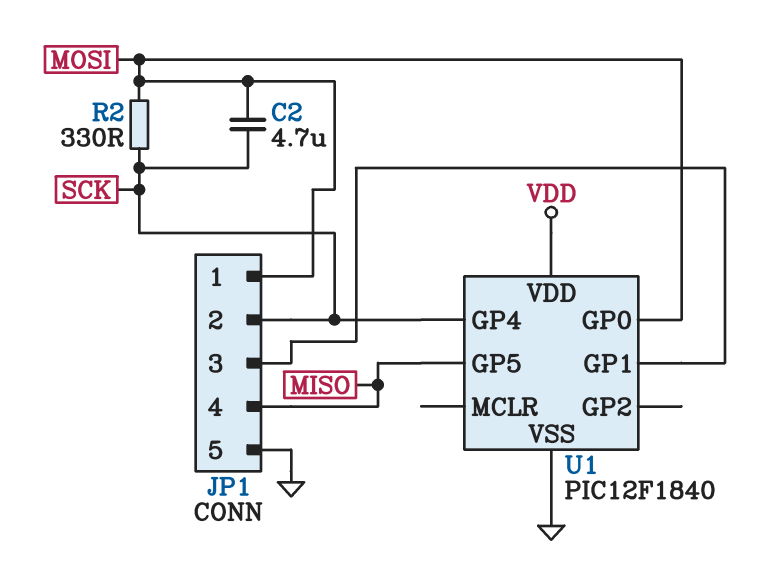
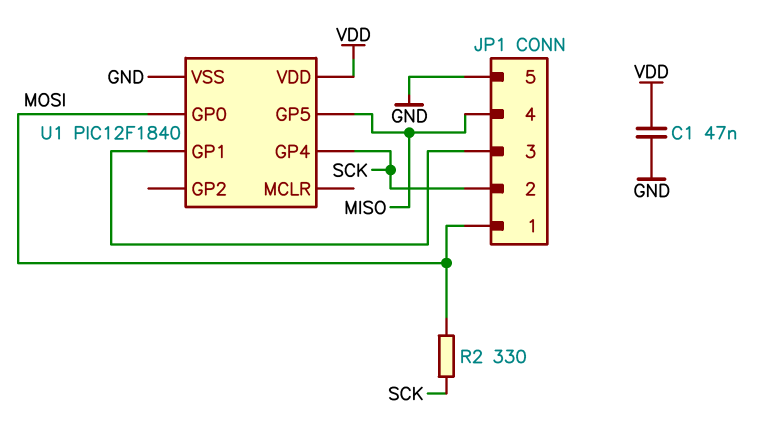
C1: none -> 47nF (GND, VDD)
C2: 4.7uF (MOSI, SCK) -> none

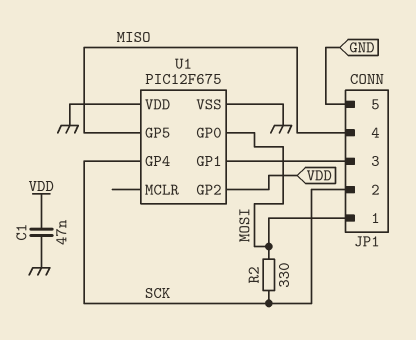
U1: PIC12F1840 -> PIC12F675
U1 pin GP2: none -> VDD
U1 pin VDD: VDD -> GND

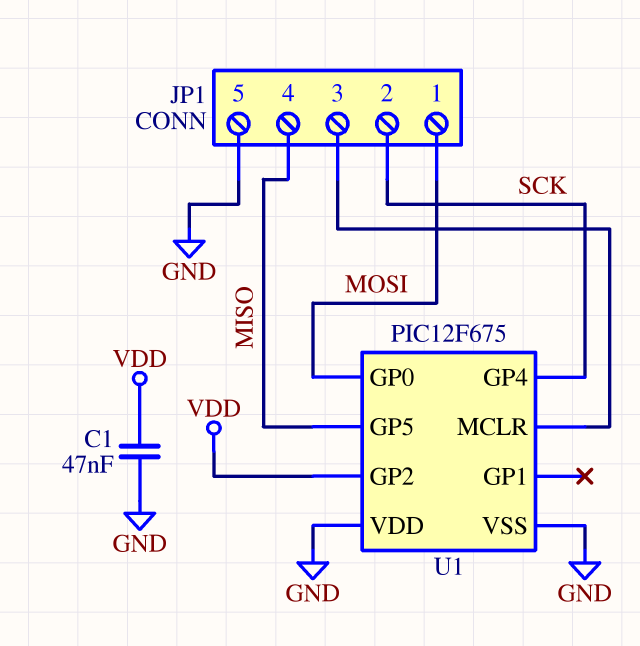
R2: 330 (MOSI, SCK) -> none
U1 pin GP1: JP1/3 -> none
U1 pin MCLR: none -> JP1/3

